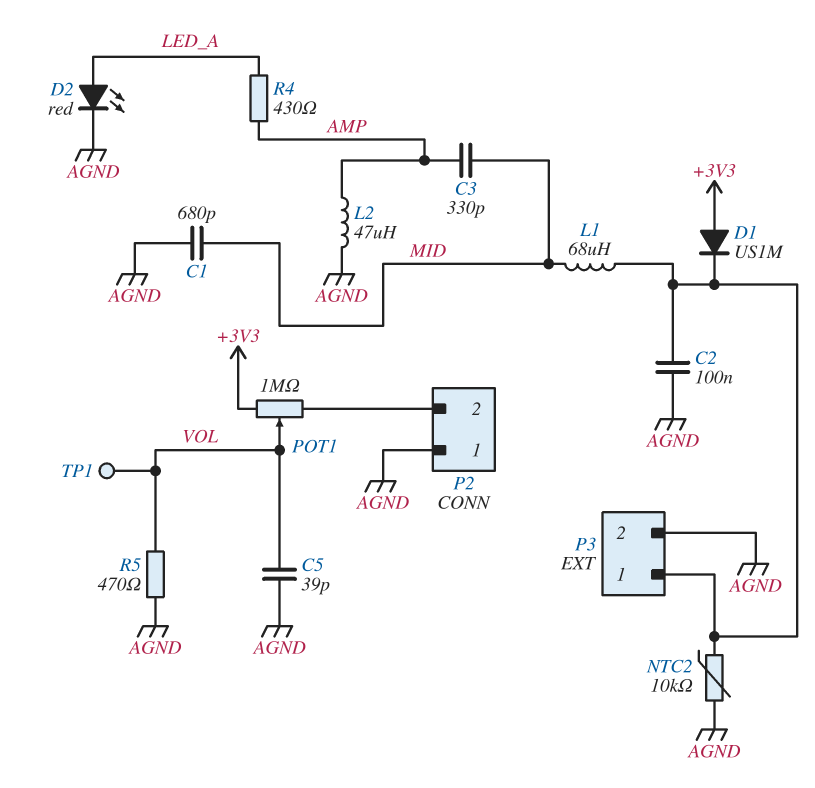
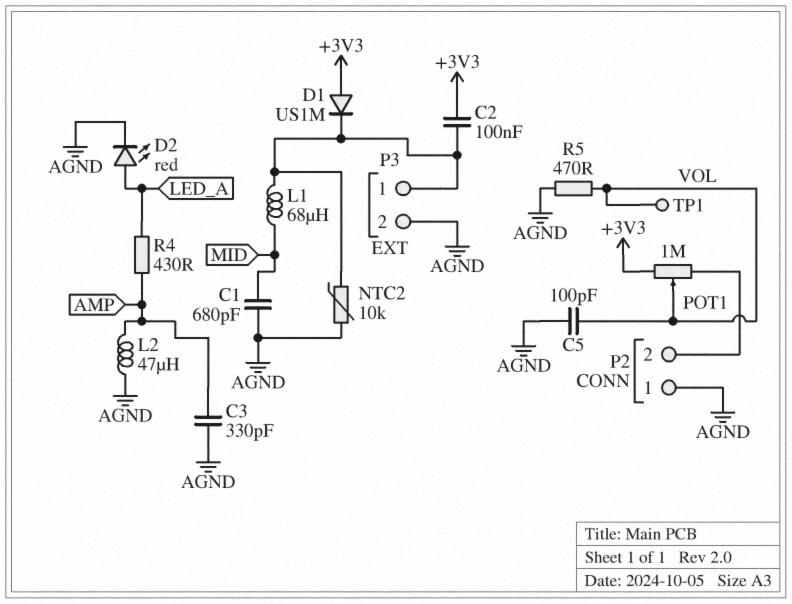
C2: 100nF (AGND, P3/1) -> 100nF (+3V3, P3/1)
C3: 330pF (AMP, MID) -> 330pF (AGND, AMP)
C5: 39pF (AGND, VOL) -> 100pF (AGND, VOL)

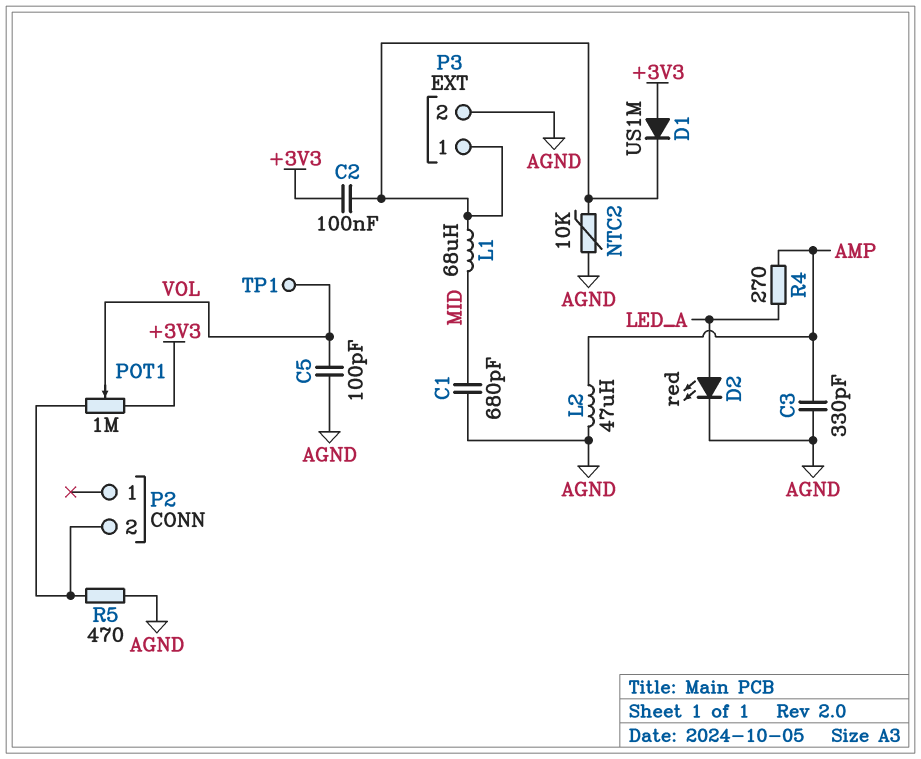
P2 pin 1: AGND -> none
R4: 430 (AMP, LED_A) -> 270 (AMP, LED_A)
R5: 470 (AGND, VOL) -> 470 (AGND, P2/2)

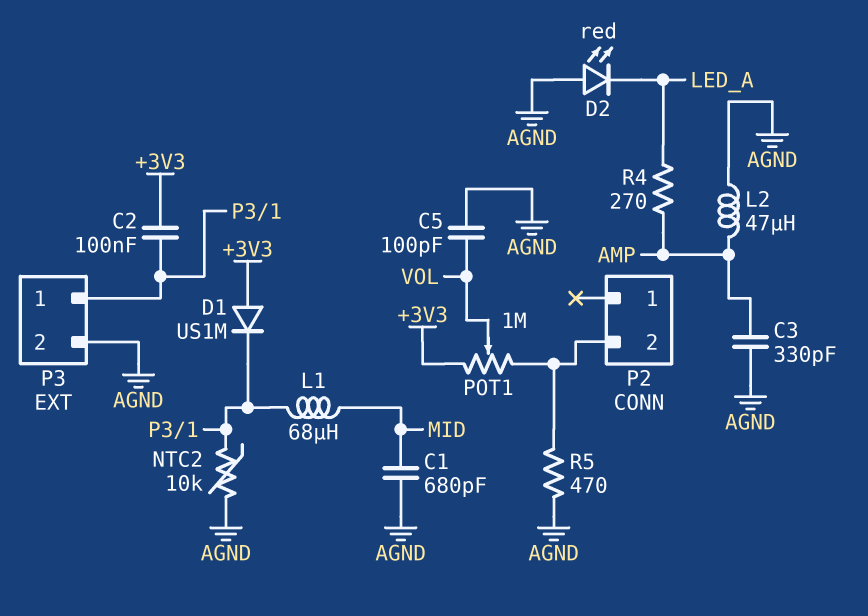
D2: LED red (A LED_A, K AGND) -> LED red (A AGND, K LED_A)
TP1: test point (VOL) -> none

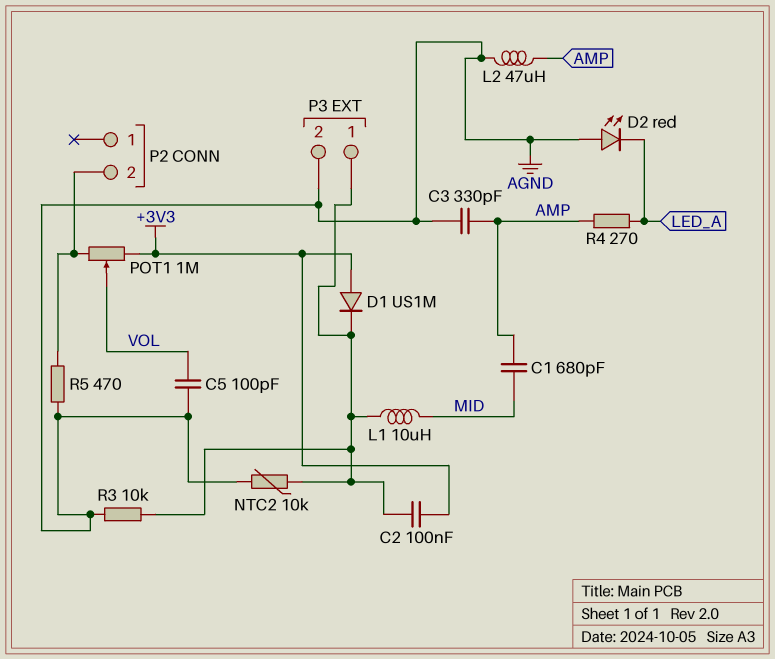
C1: 680pF (AGND, MID) -> 680pF (AMP, MID)
L1: 68uH (MID, P3/1) -> 10uH (MID, P3/1)
R3: none -> 10k (AGND, P3/1)

